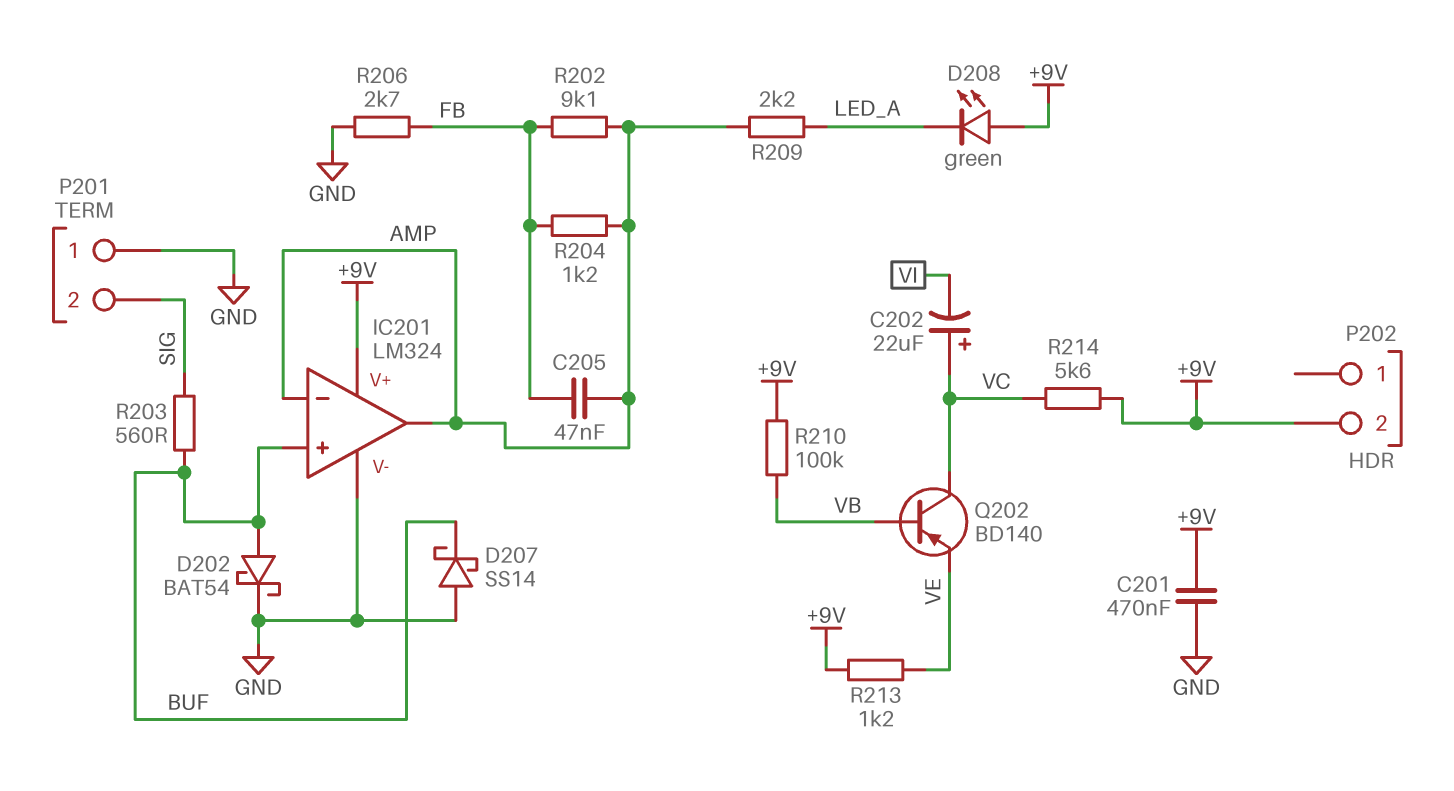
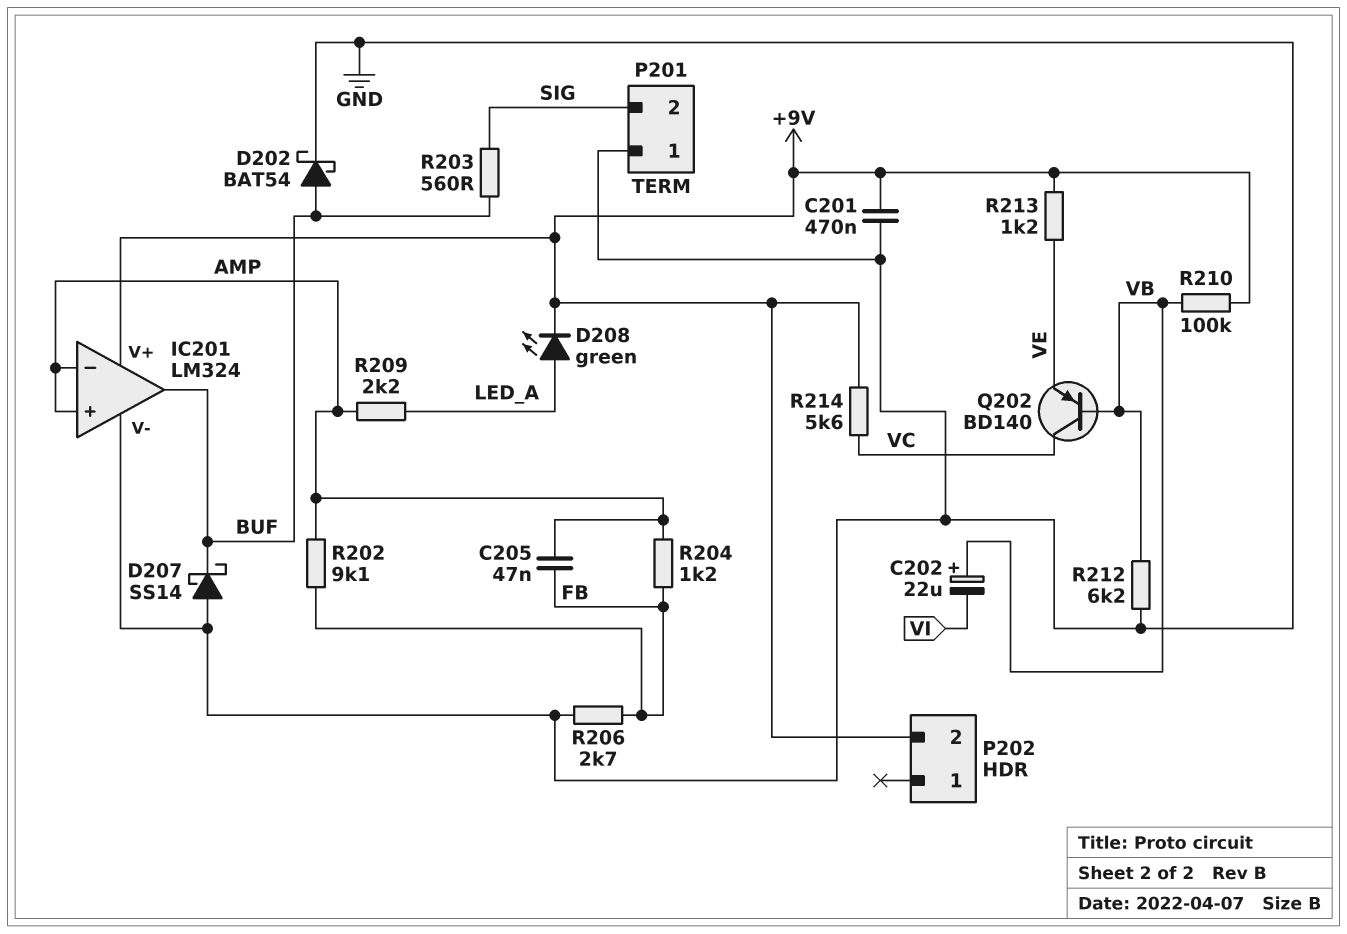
C202: 22uF (plus VC, minus VI) -> 22uF (plus VB, minus VI)
D208: LED green (A +9V, K LED_A) -> LED green (A LED_A, K +9V)
IC201 pin in+: BUF -> AMP
IC201 pin out: AMP -> BUF
R212: none -> 6.2k (GND, VB)

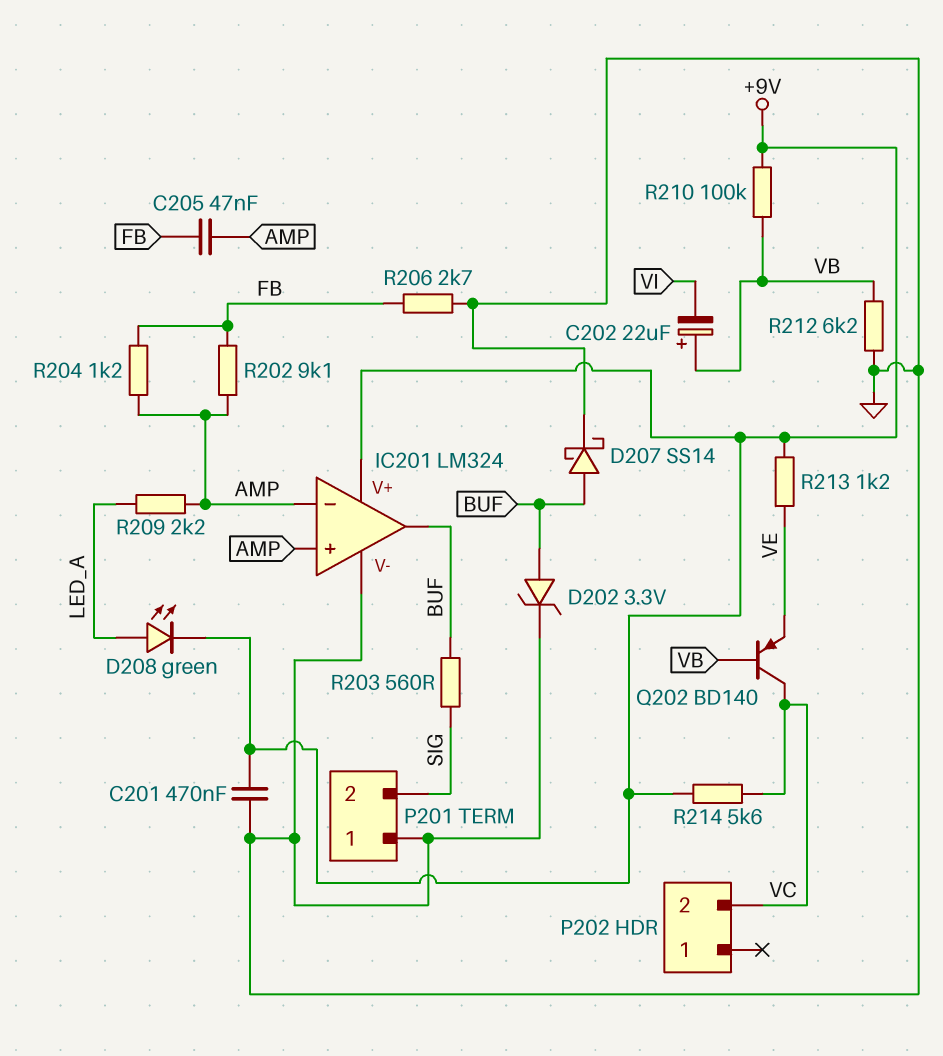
D202: schottky BAT54 (A BUF, K GND) -> zener 3.3V (A BUF, K GND)
D207: schottky SS14 (A GND, K BUF) -> schottky SS14 (A BUF, K GND)
P202 pin 2: +9V -> VC

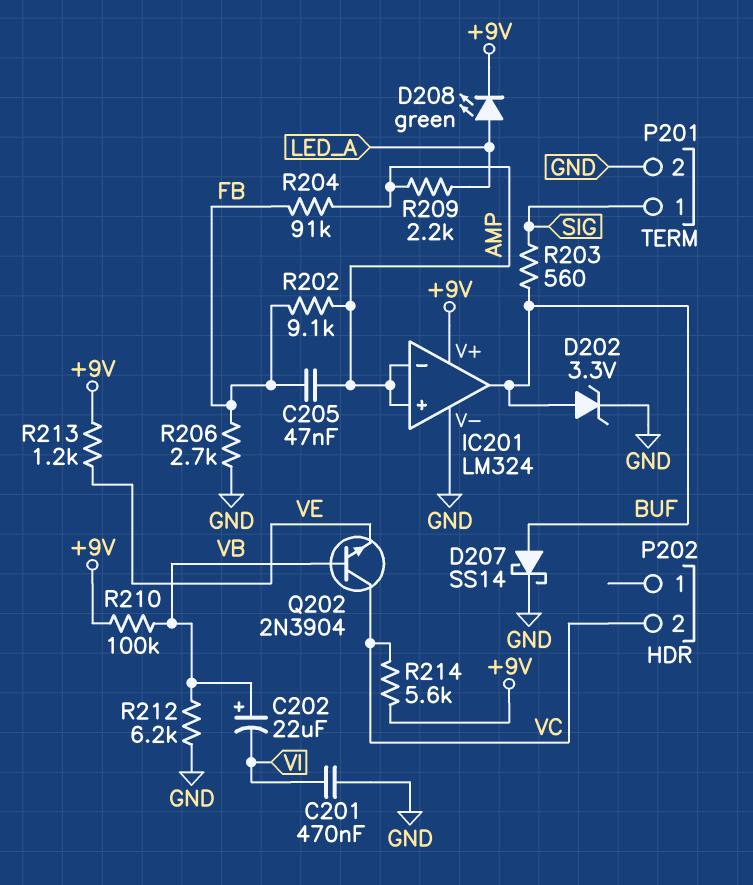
C201: 470nF (+9V, GND) -> 470nF (GND, VI)
P201 pin 1: GND -> SIG
P201 pin 2: SIG -> GND
Q202: PNP BD140 (B VB, C VC, E VE) -> NPN 2N3904 (B VB, C VC, E VE)
R204: 1.2k (AMP, FB) -> 91k (AMP, FB)

